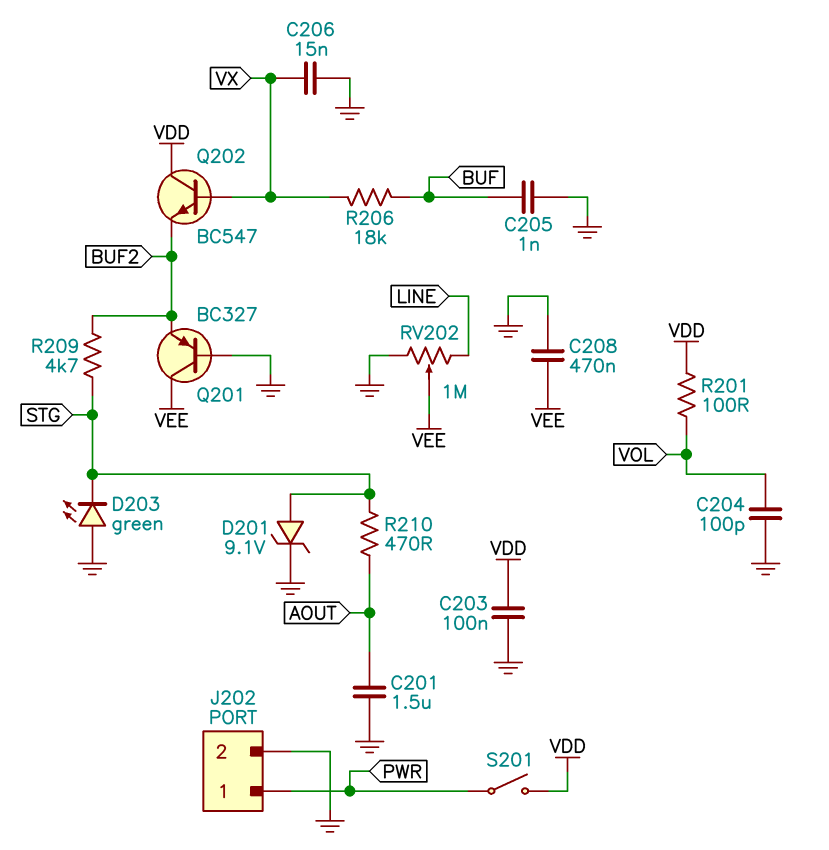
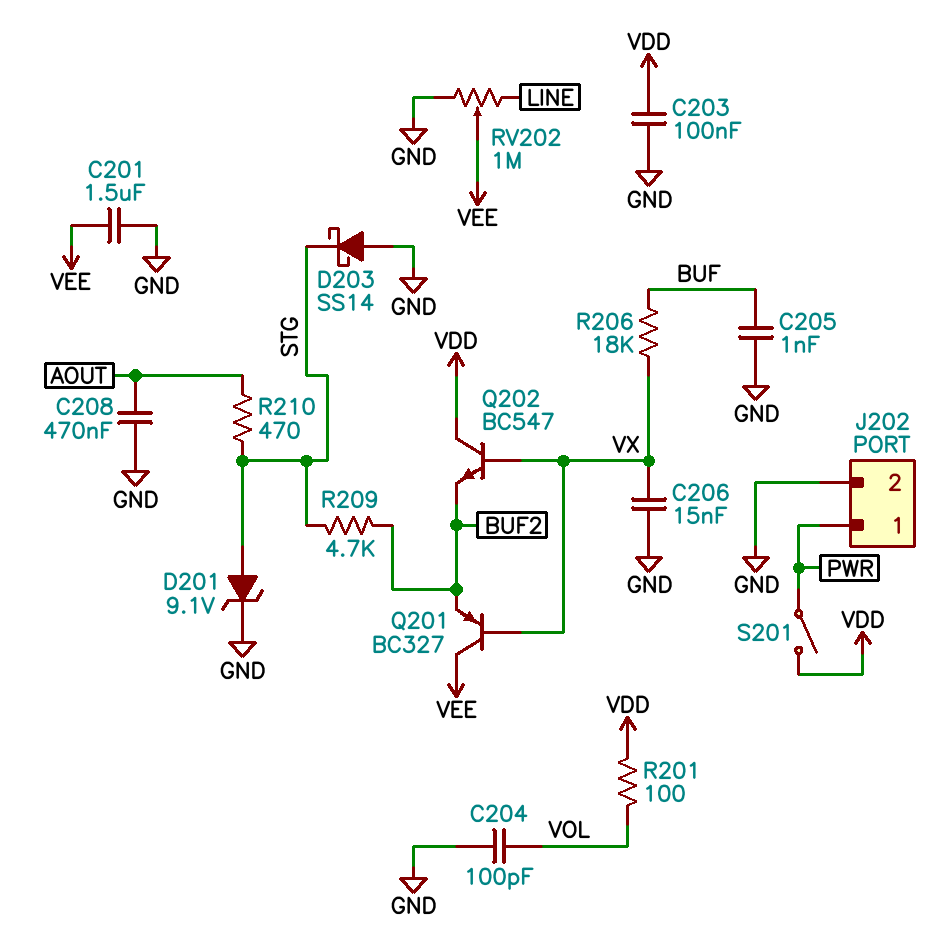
C201: 1.5uF (AOUT, GND) -> 1.5uF (GND, VEE)
C208: 470nF (GND, VEE) -> 470nF (AOUT, GND)
D203: LED green (A GND, K STG) -> schottky SS14 (A GND, K STG)
Q201: PNP BC327 (B GND, C VEE, E BUF2) -> PNP BC327 (B VX, C VEE, E BUF2)

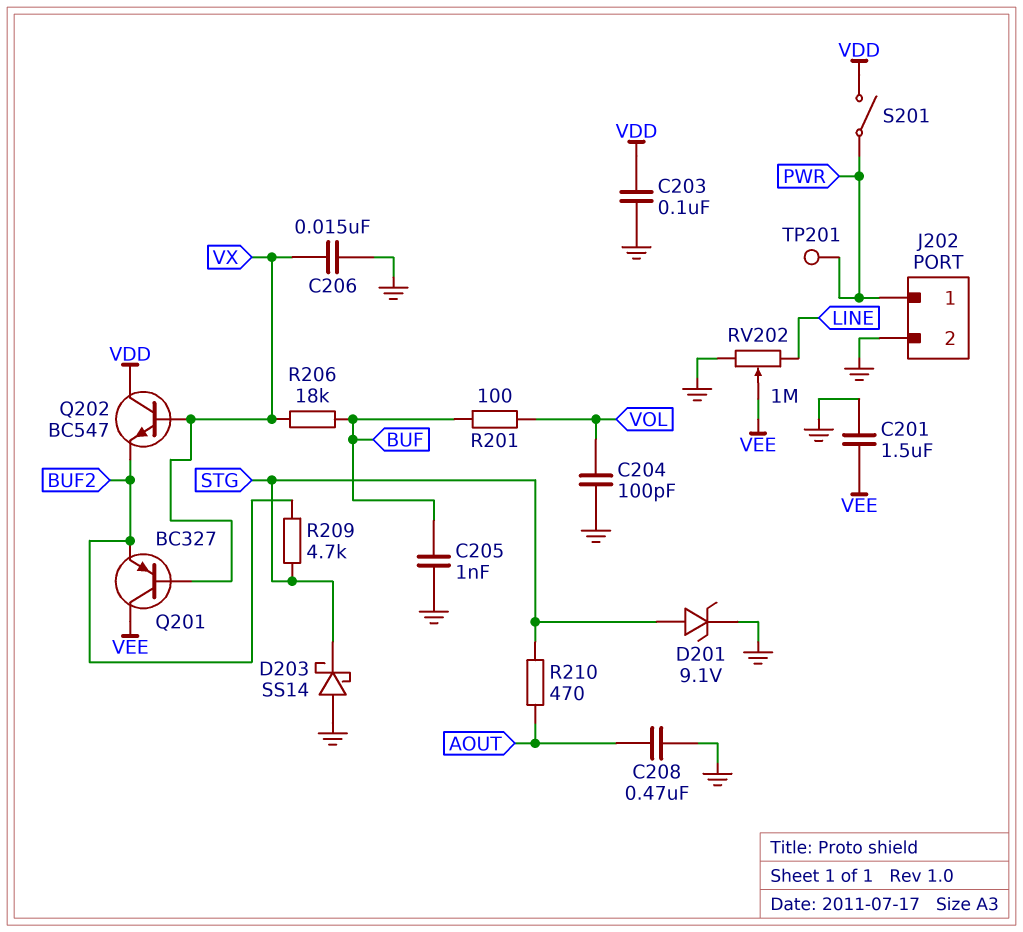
R201: 100 (VDD, VOL) -> 100 (BUF, VOL)
TP201: none -> test point (PWR)

